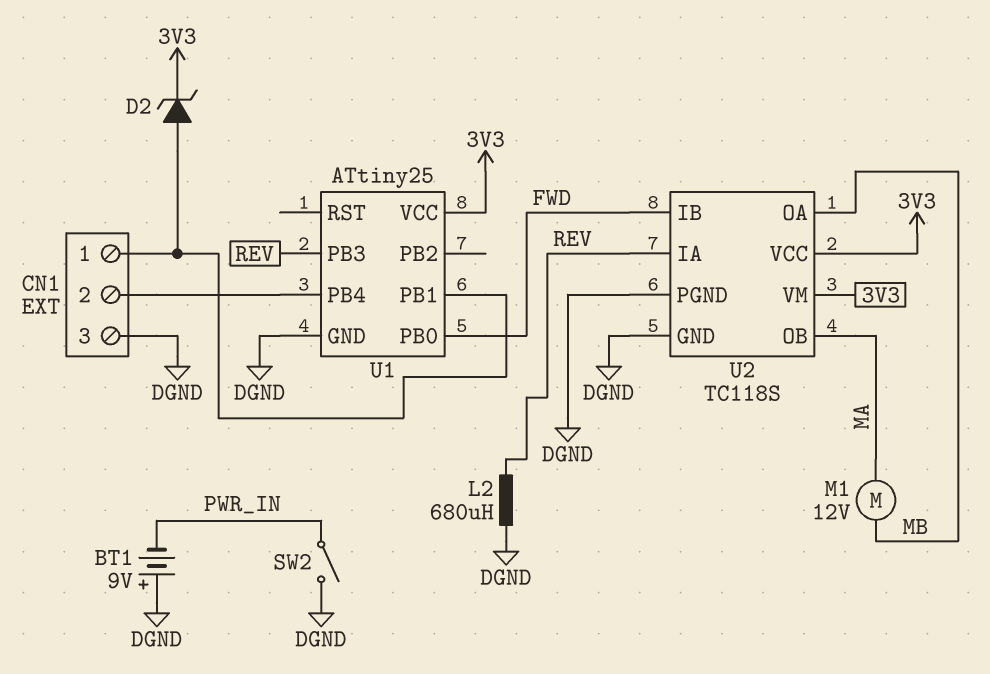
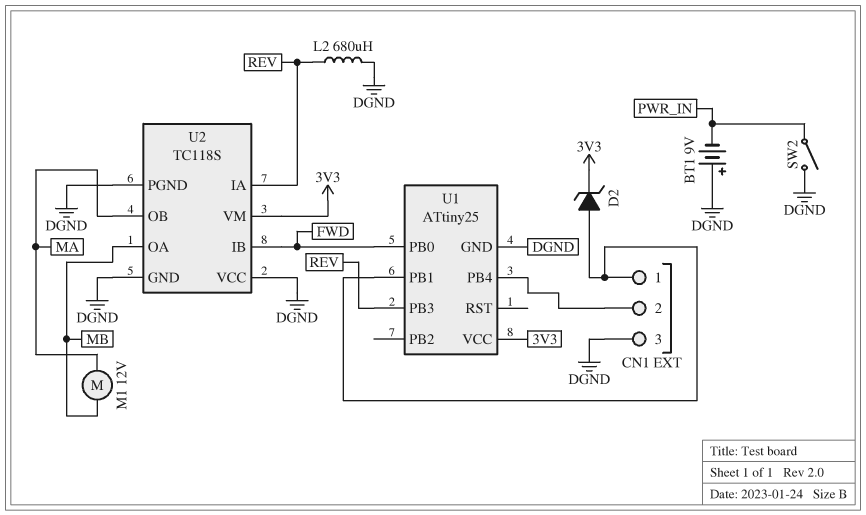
U2 pin VCC: 3V3 -> DGND

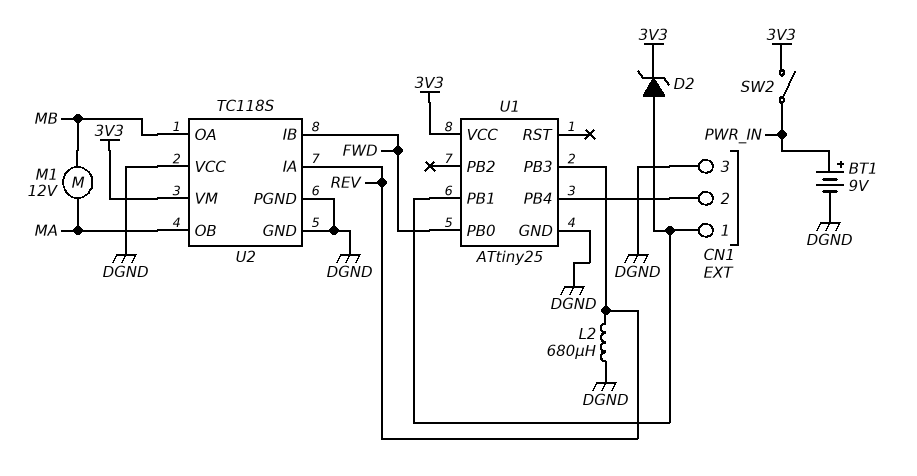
BT1: 9V (plus DGND, minus PWR_IN) -> 9V (plus PWR_IN, minus DGND)
SW2: switch (DGND, PWR_IN) -> switch (3V3, PWR_IN)

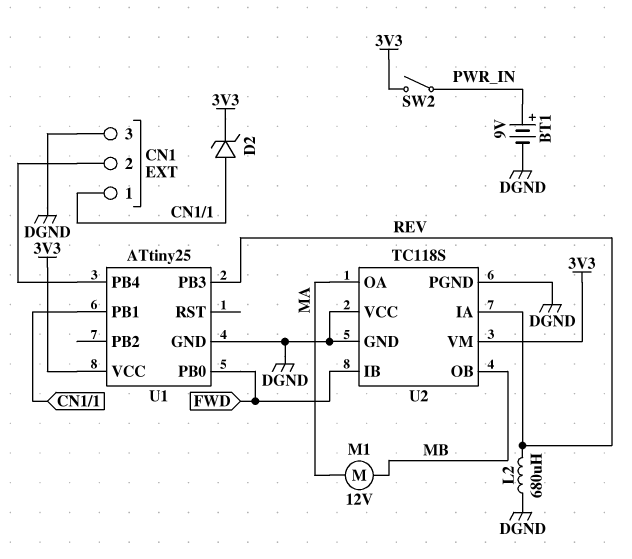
U2 pin OA: MB -> MA
U2 pin OB: MA -> MB

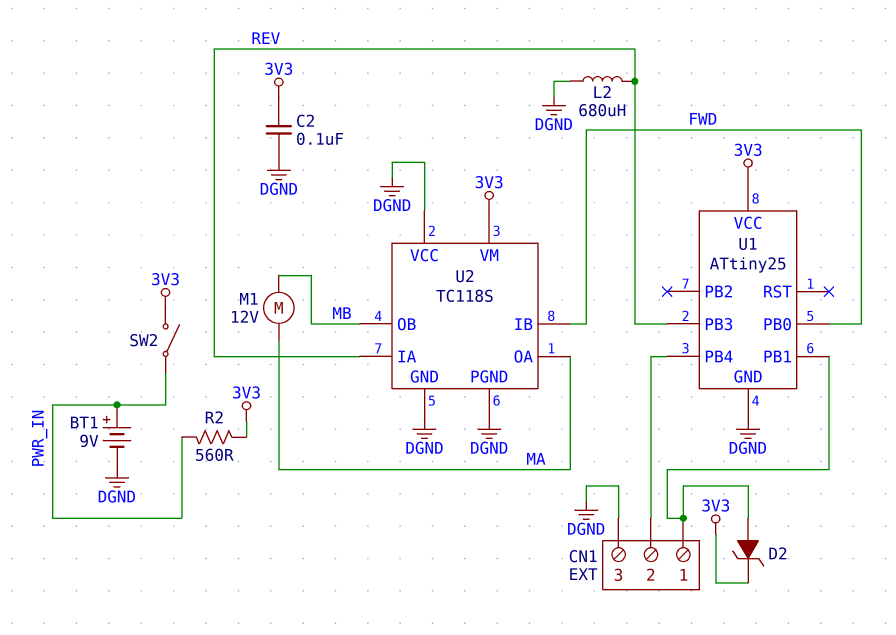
C2: none -> 100nF (3V3, DGND)
R2: none -> 560 (3V3, PWR_IN)

